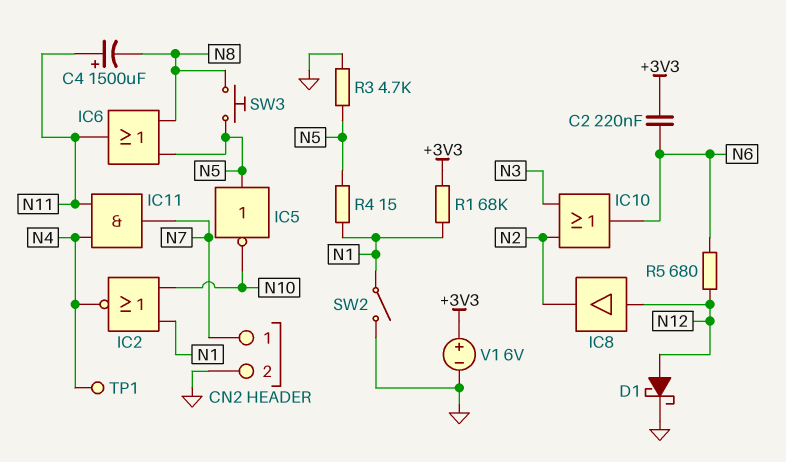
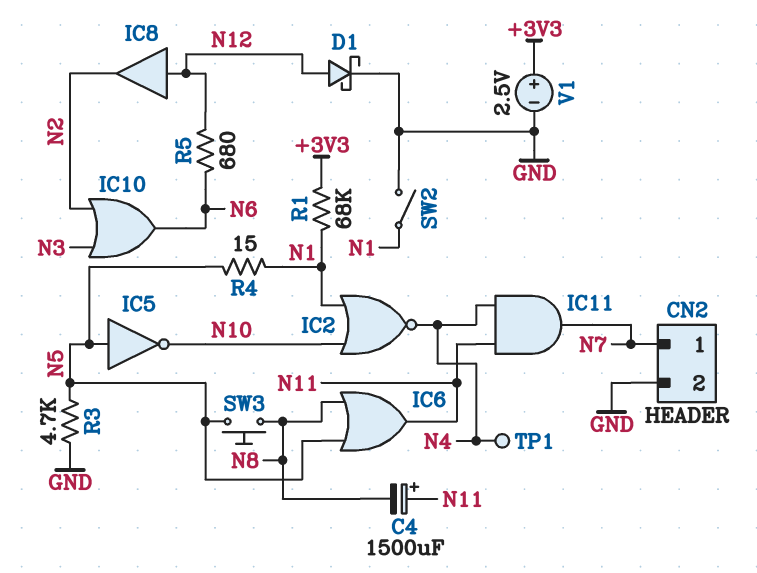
C2: 220nF (+3V3, N6) -> none
V1: 6V (plus +3V3, minus GND) -> 2.5V (plus +3V3, minus GND)

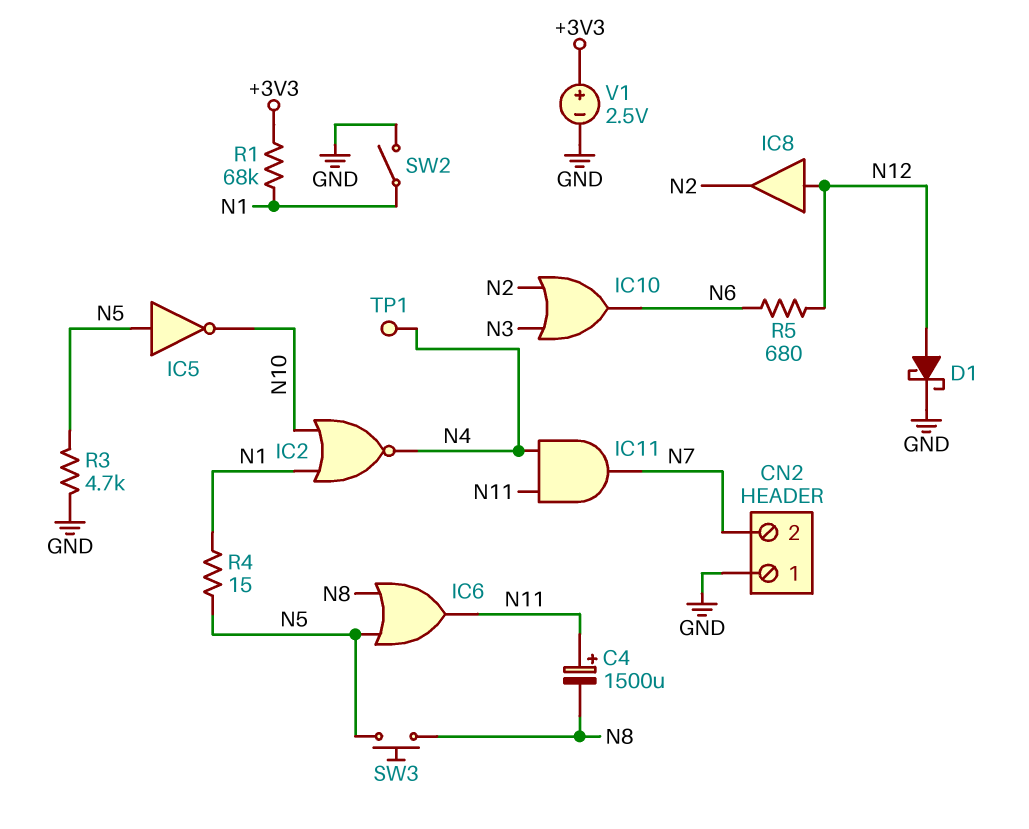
CN2 pin 1: N7 -> GND
CN2 pin 2: GND -> N7

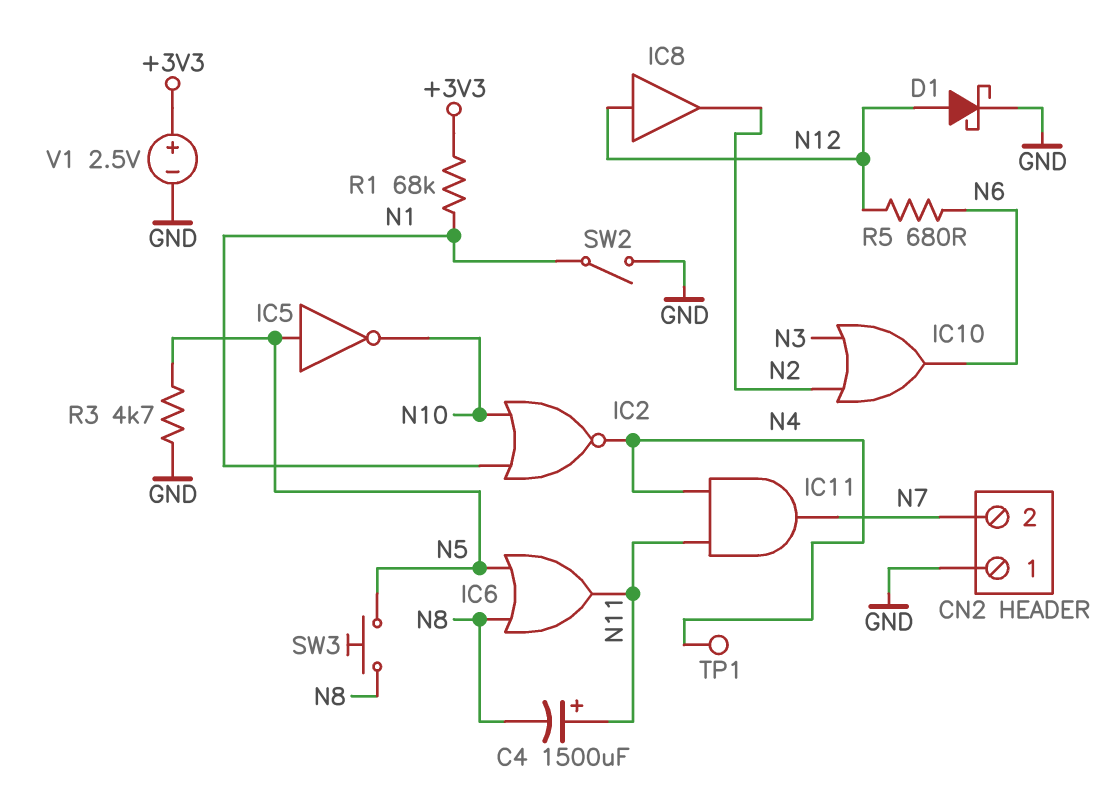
R4: 15 (N1, N5) -> none

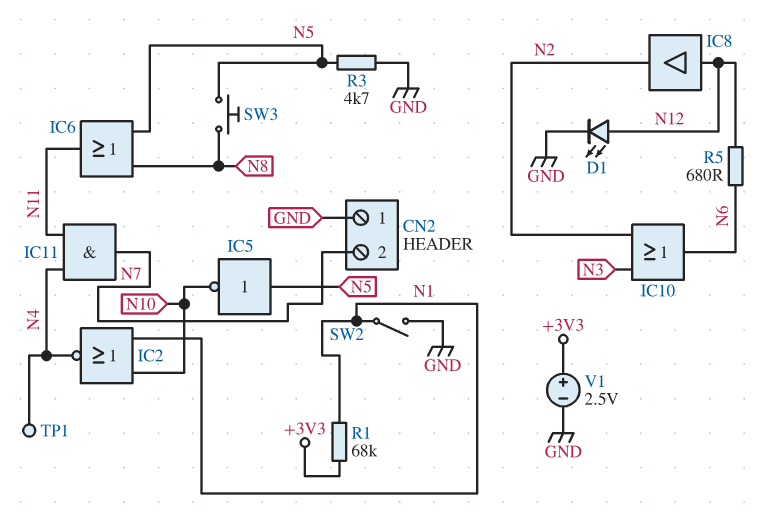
C4: 1500uF (plus N11, minus N8) -> none
D1: schottky (A N12, K GND) -> LED (A N12, K GND)

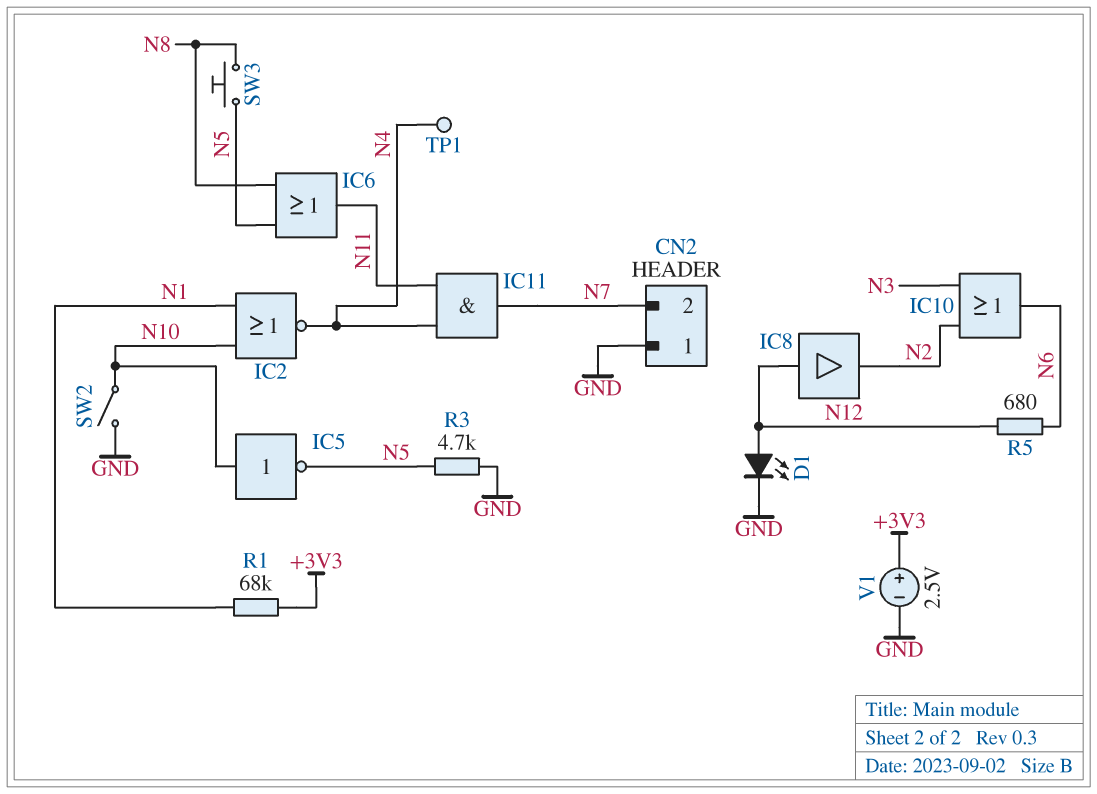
IC5: NOT (in N5, out N10) -> NOT (in N10, out N5)
SW2: switch (GND, N1) -> switch (GND, N10)

